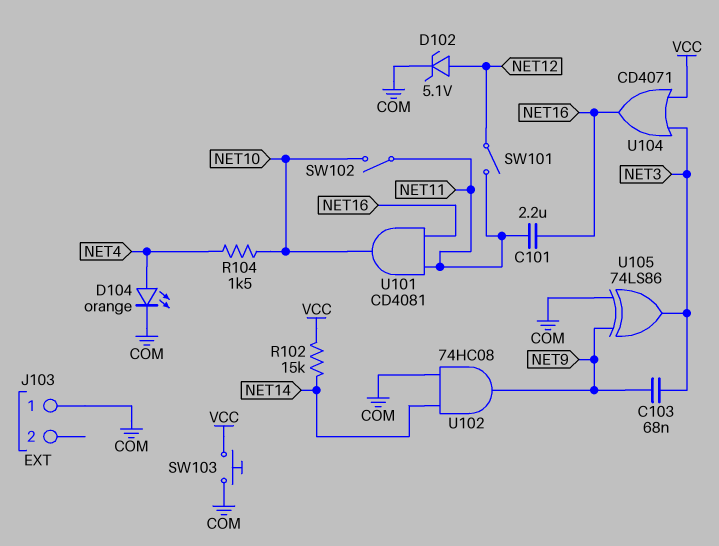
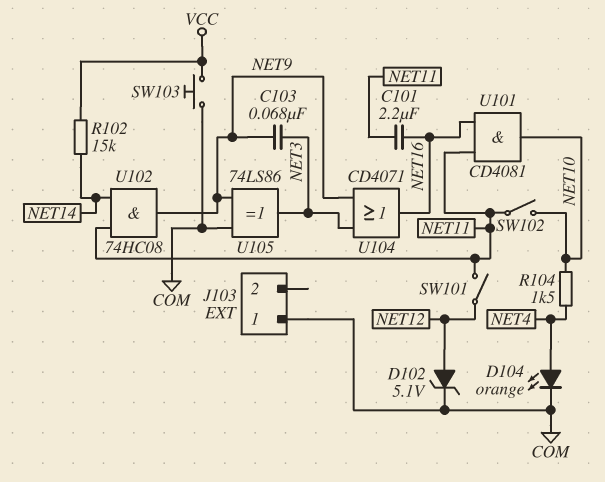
U102: AND 74HC08 (in COM, in NET14, out NET9) -> AND 74HC08 (in NET11, in NET14, out NET9)
U104: OR CD4071 (in NET3, in VCC, out NET16) -> OR CD4071 (in NET3, in NET9, out NET16)

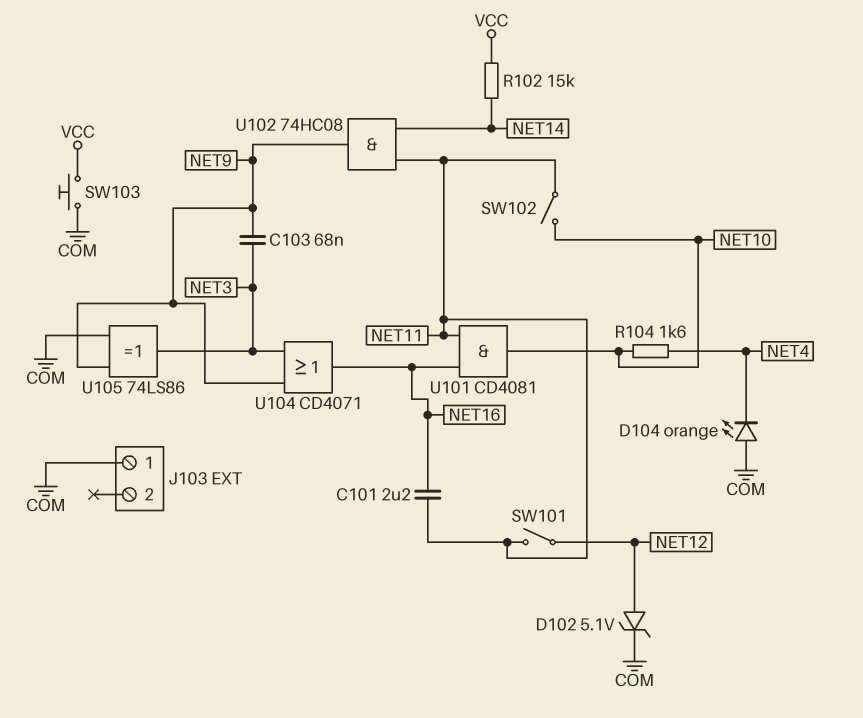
D104: LED orange (A NET4, K COM) -> LED orange (A COM, K NET4)
R104: 1.5k (NET4, NET10) -> 1.6k (NET4, NET10)

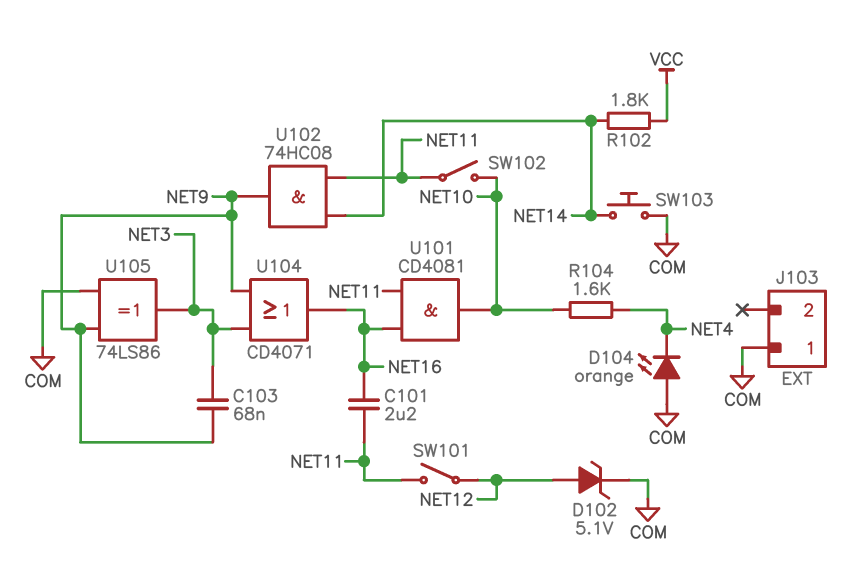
R102: 15k (NET14, VCC) -> 1.8k (NET14, VCC)
SW103: button (COM, VCC) -> button (COM, NET14)

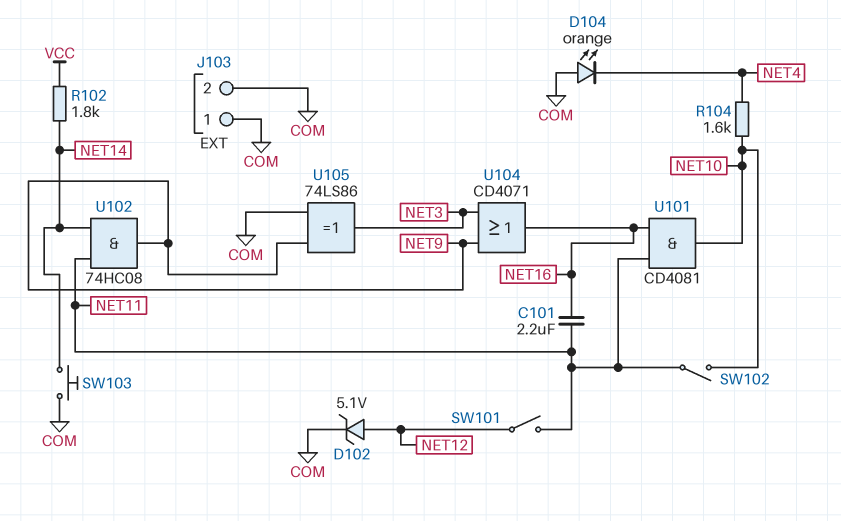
C103: 68nF (NET3, NET9) -> none
J103 pin 2: none -> COM

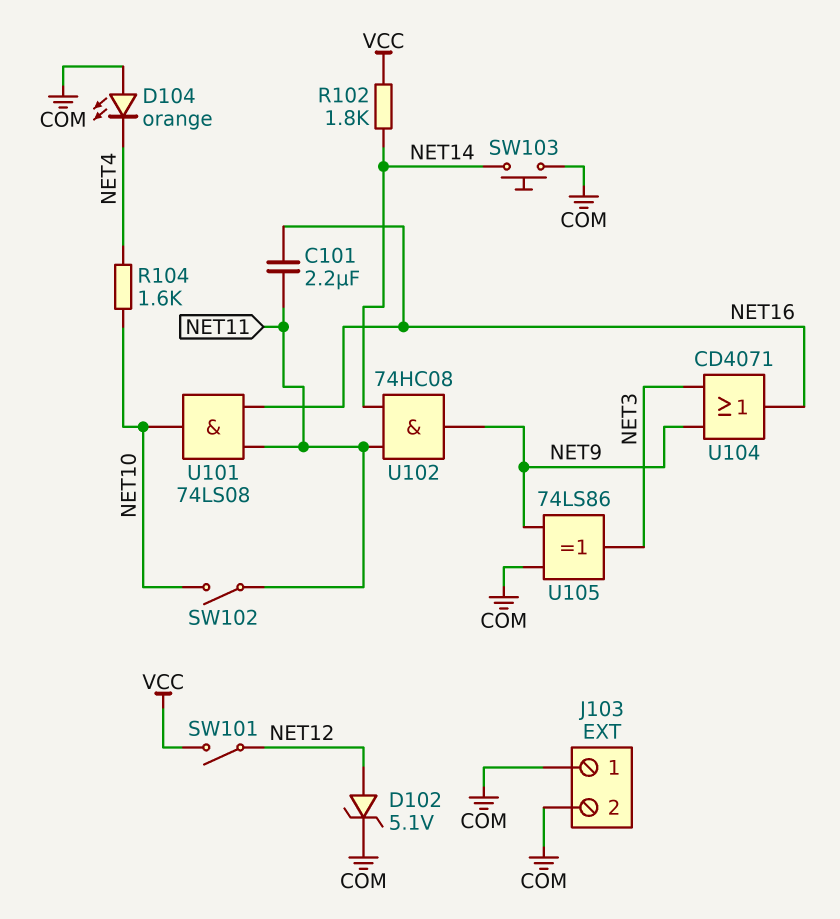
SW101: switch (NET11, NET12) -> switch (NET12, VCC)
U101: AND CD4081 (in NET11, in NET16, out NET10) -> AND 74LS08 (in NET11, in NET16, out NET10)

